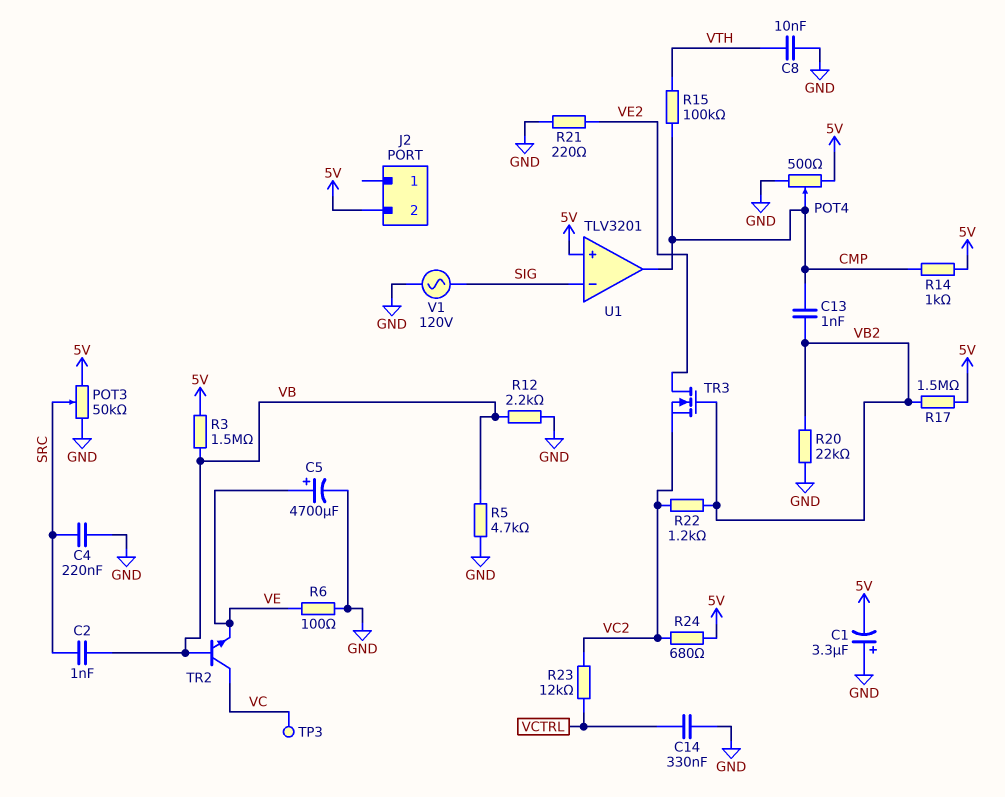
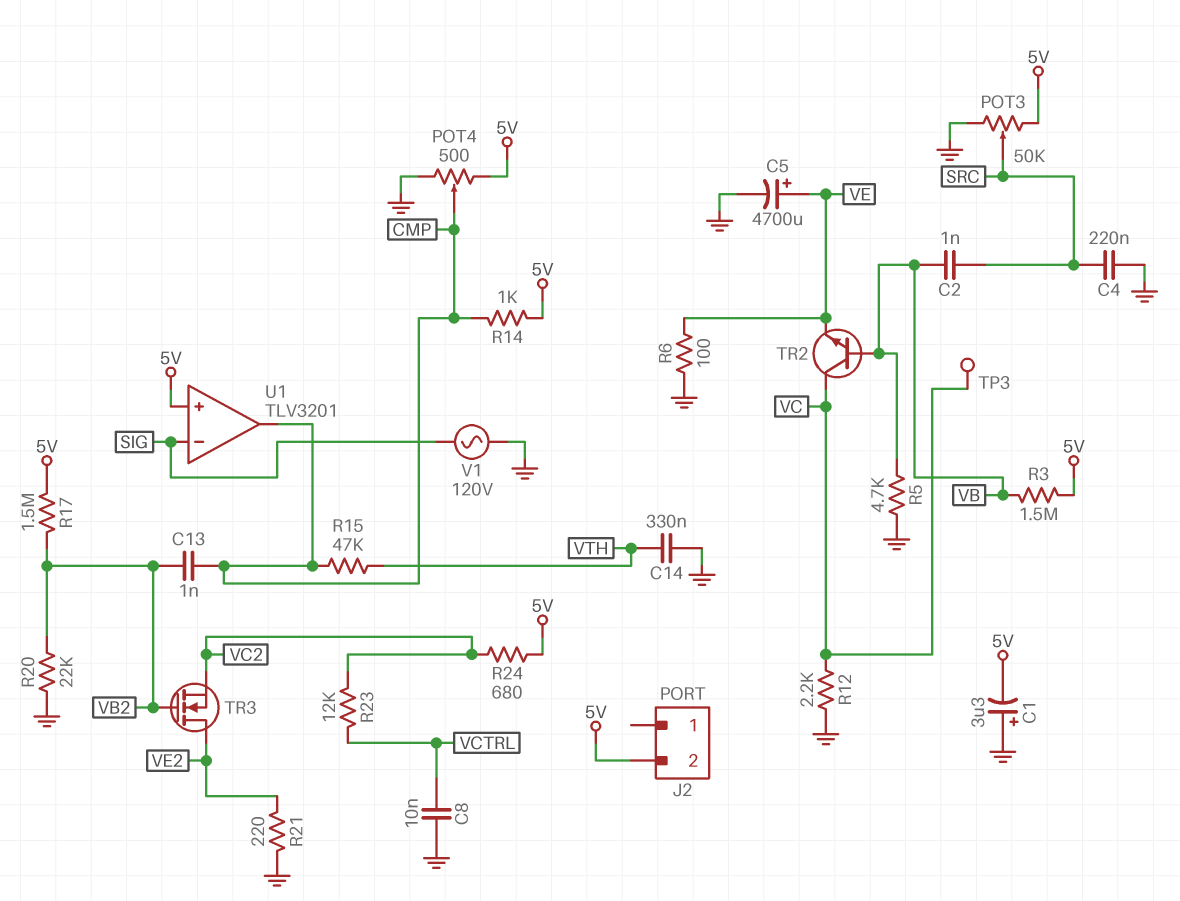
C8: 10nF (GND, VTH) -> 10nF (GND, VCTRL)
C14: 330nF (GND, VCTRL) -> 330nF (GND, VTH)
R12: 2.2k (GND, VB) -> 2.2k (GND, VC)
R15: 100k (CMP, VTH) -> 47k (CMP, VTH)
R22: 1.2k (VB2, VC2) -> none

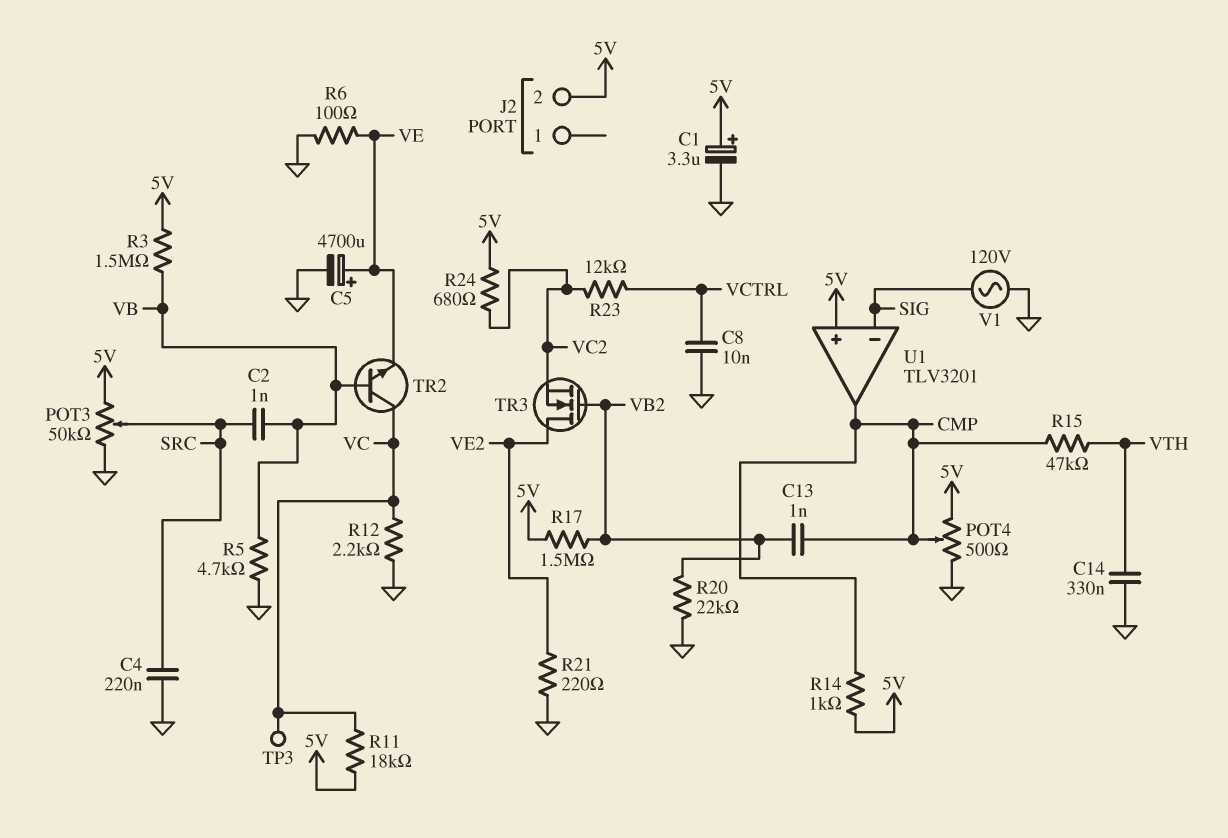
C1: 3.3uF (plus GND, minus 5V) -> 3.3uF (plus 5V, minus GND)
R11: none -> 18k (5V, VC)

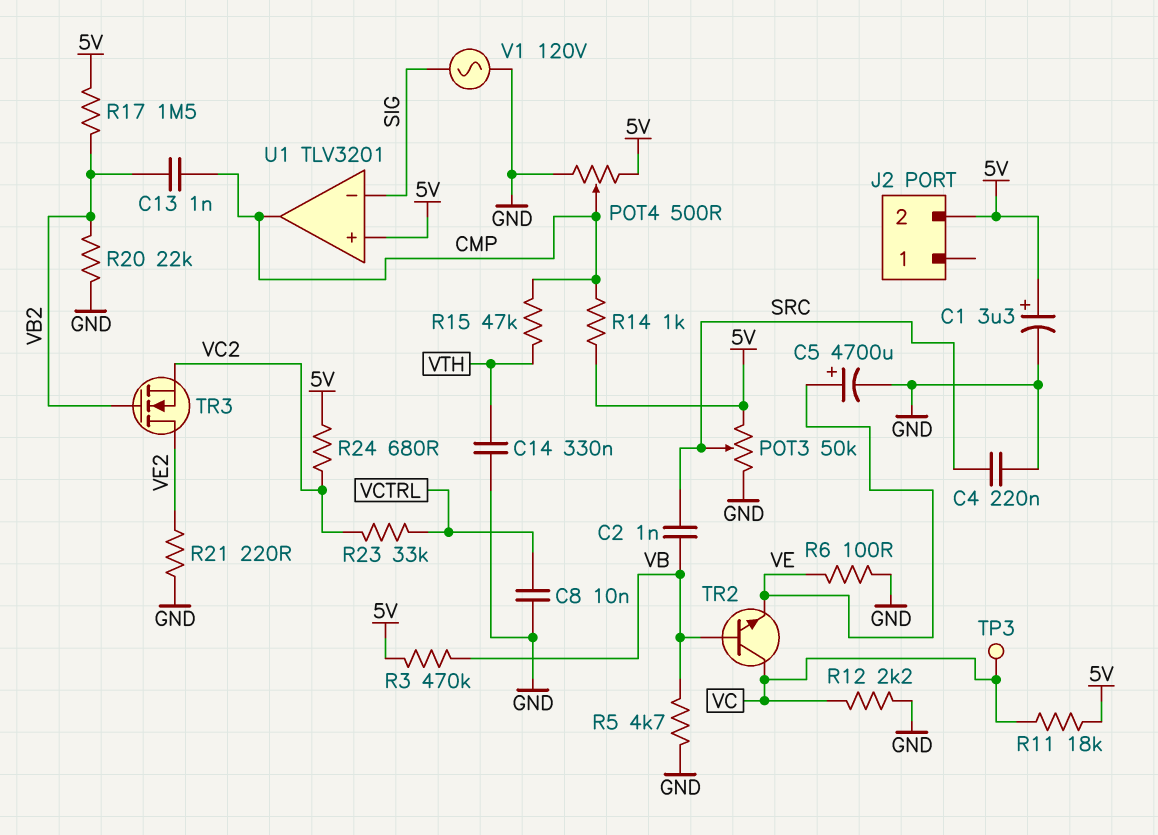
R3: 1.5M (5V, VB) -> 470k (5V, VB)
R23: 12k (VC2, VCTRL) -> 33k (VC2, VCTRL)

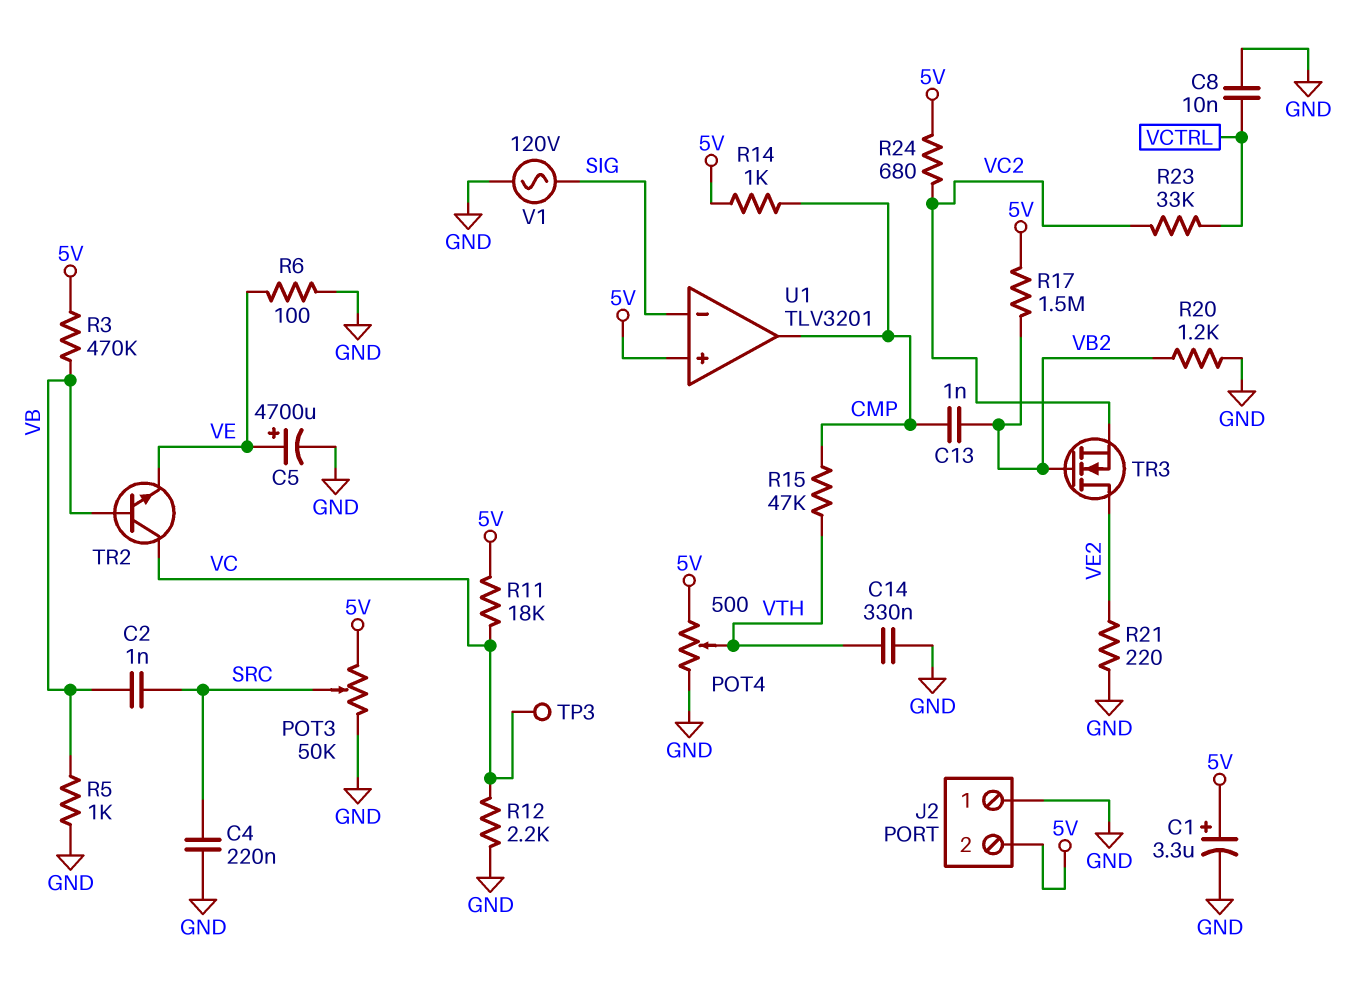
J2 pin 1: none -> GND
POT4: 500 (5V, GND, wiper CMP) -> 500 (5V, GND, wiper VTH)
R5: 4.7k (GND, VB) -> 1k (GND, VB)
R20: 22k (GND, VB2) -> 1.2k (GND, VB2)

